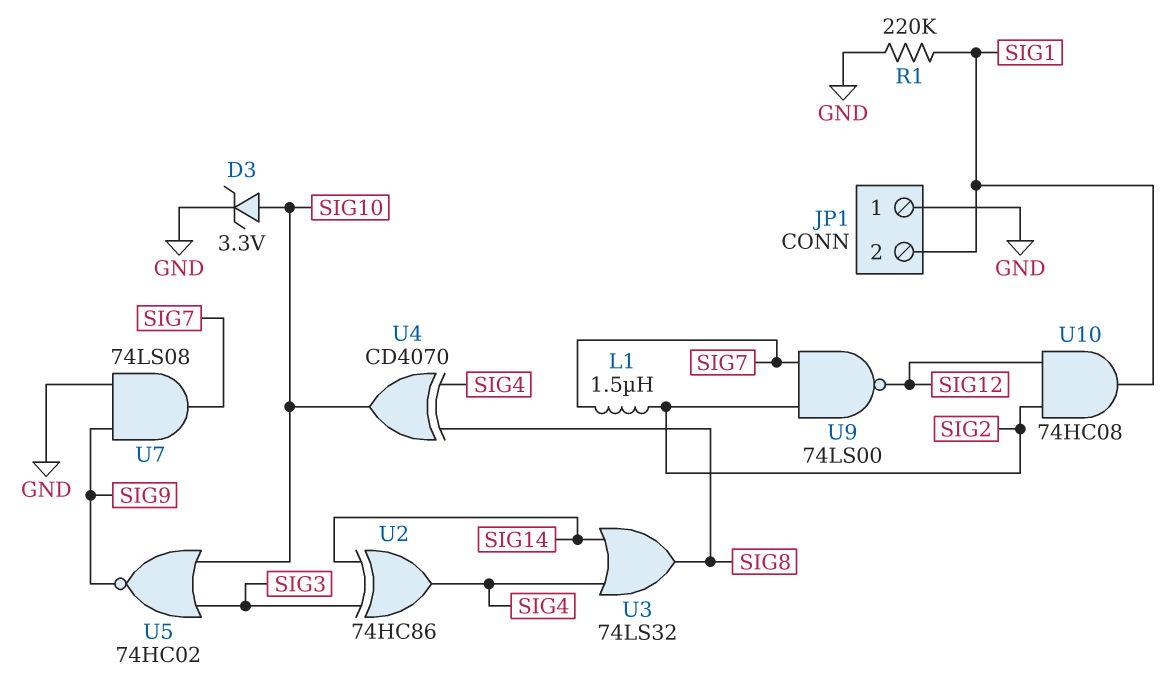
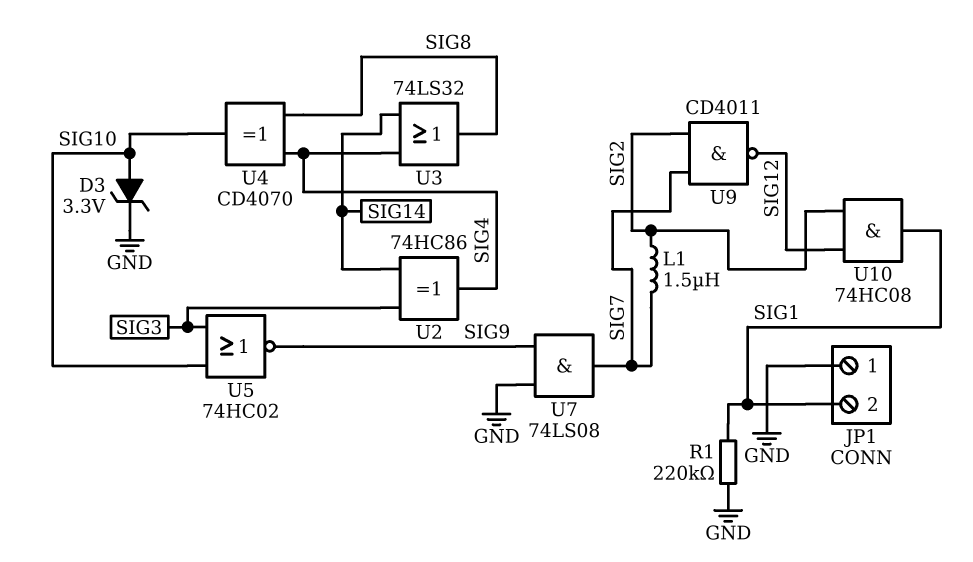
U9: NAND 74LS00 (in SIG2, in SIG7, out SIG12) -> NAND CD4011 (in SIG2, in SIG7, out SIG12)

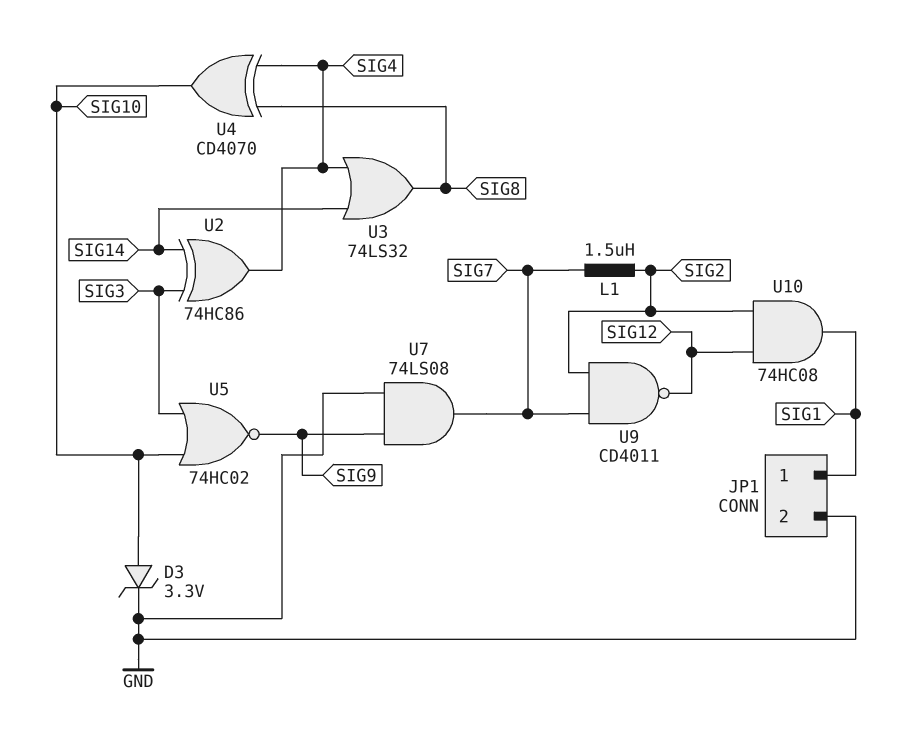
JP1 pin 1: GND -> SIG1
JP1 pin 2: SIG1 -> GND
R1: 220k (GND, SIG1) -> none

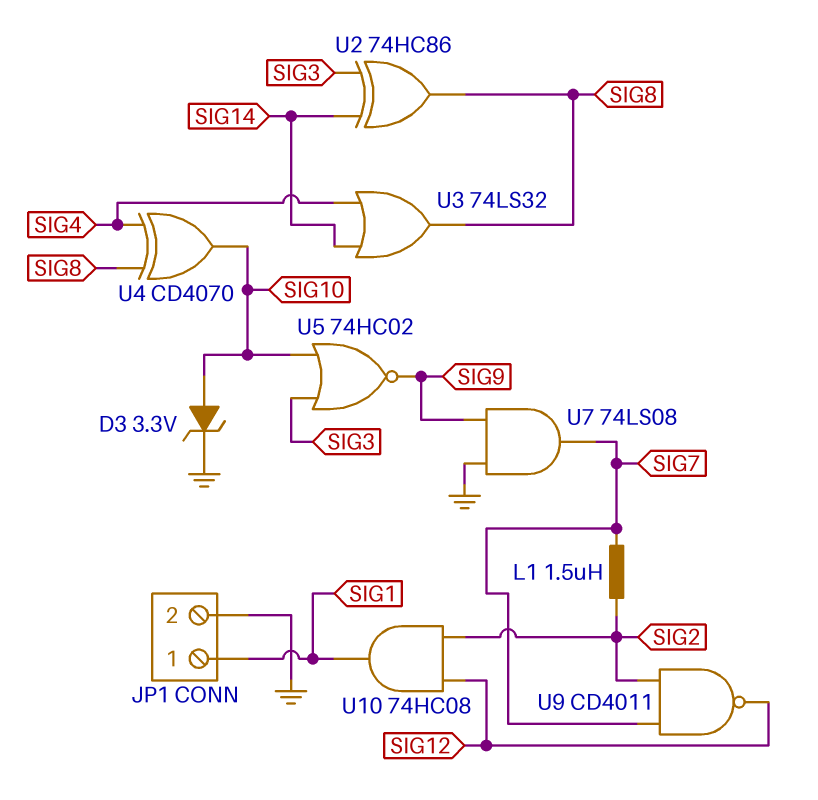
U2: XOR 74HC86 (in SIG3, in SIG14, out SIG4) -> XOR 74HC86 (in SIG3, in SIG14, out SIG8)

